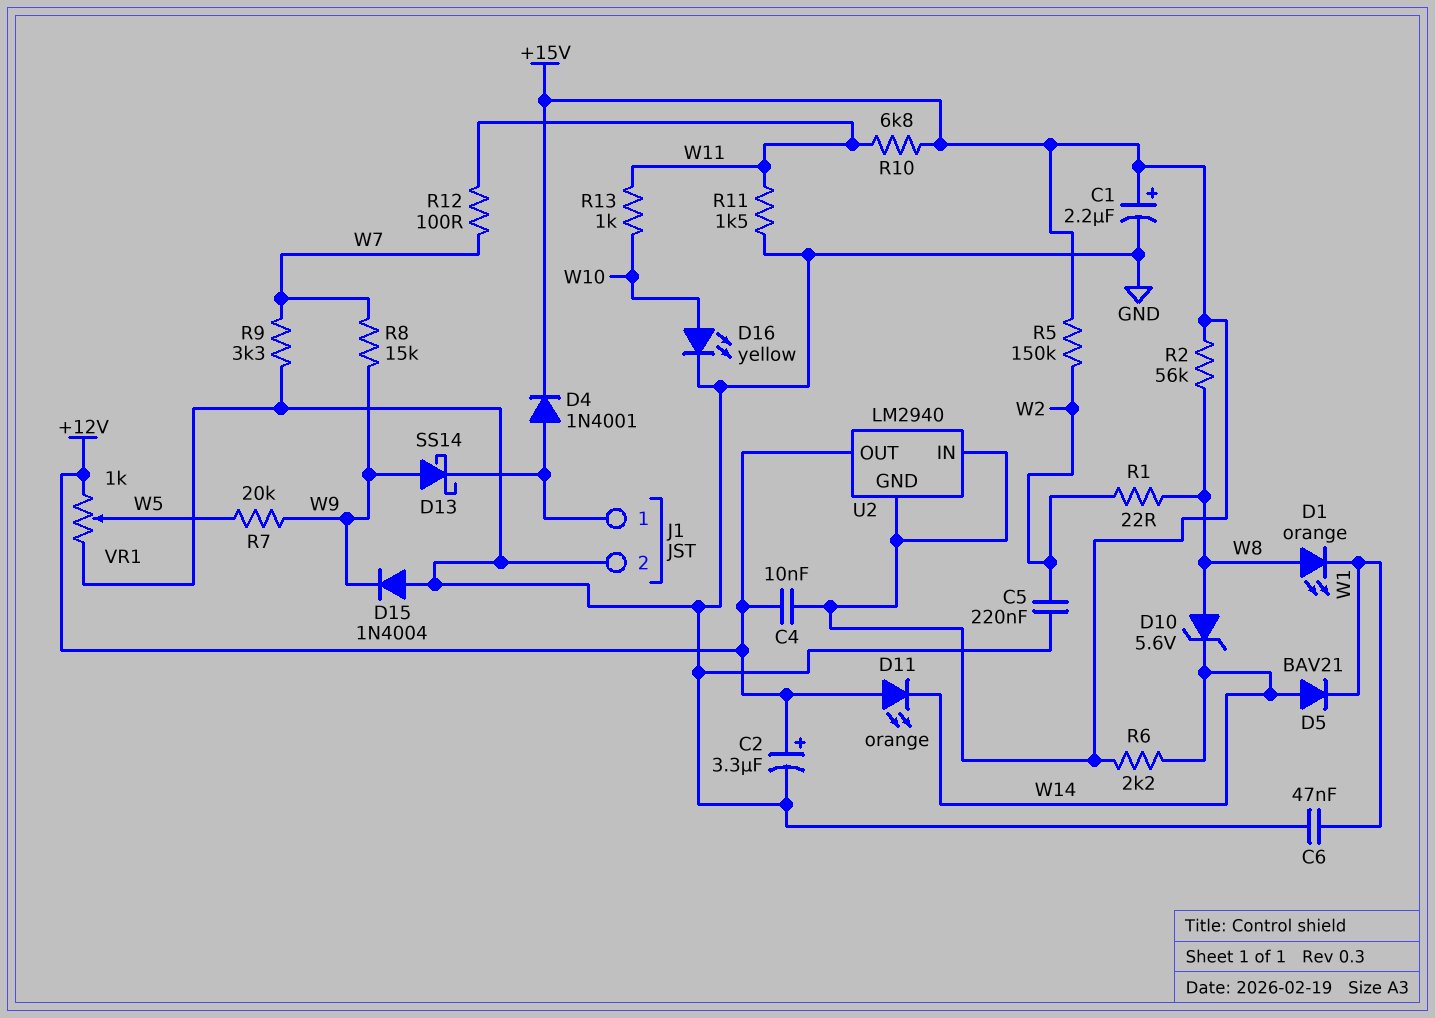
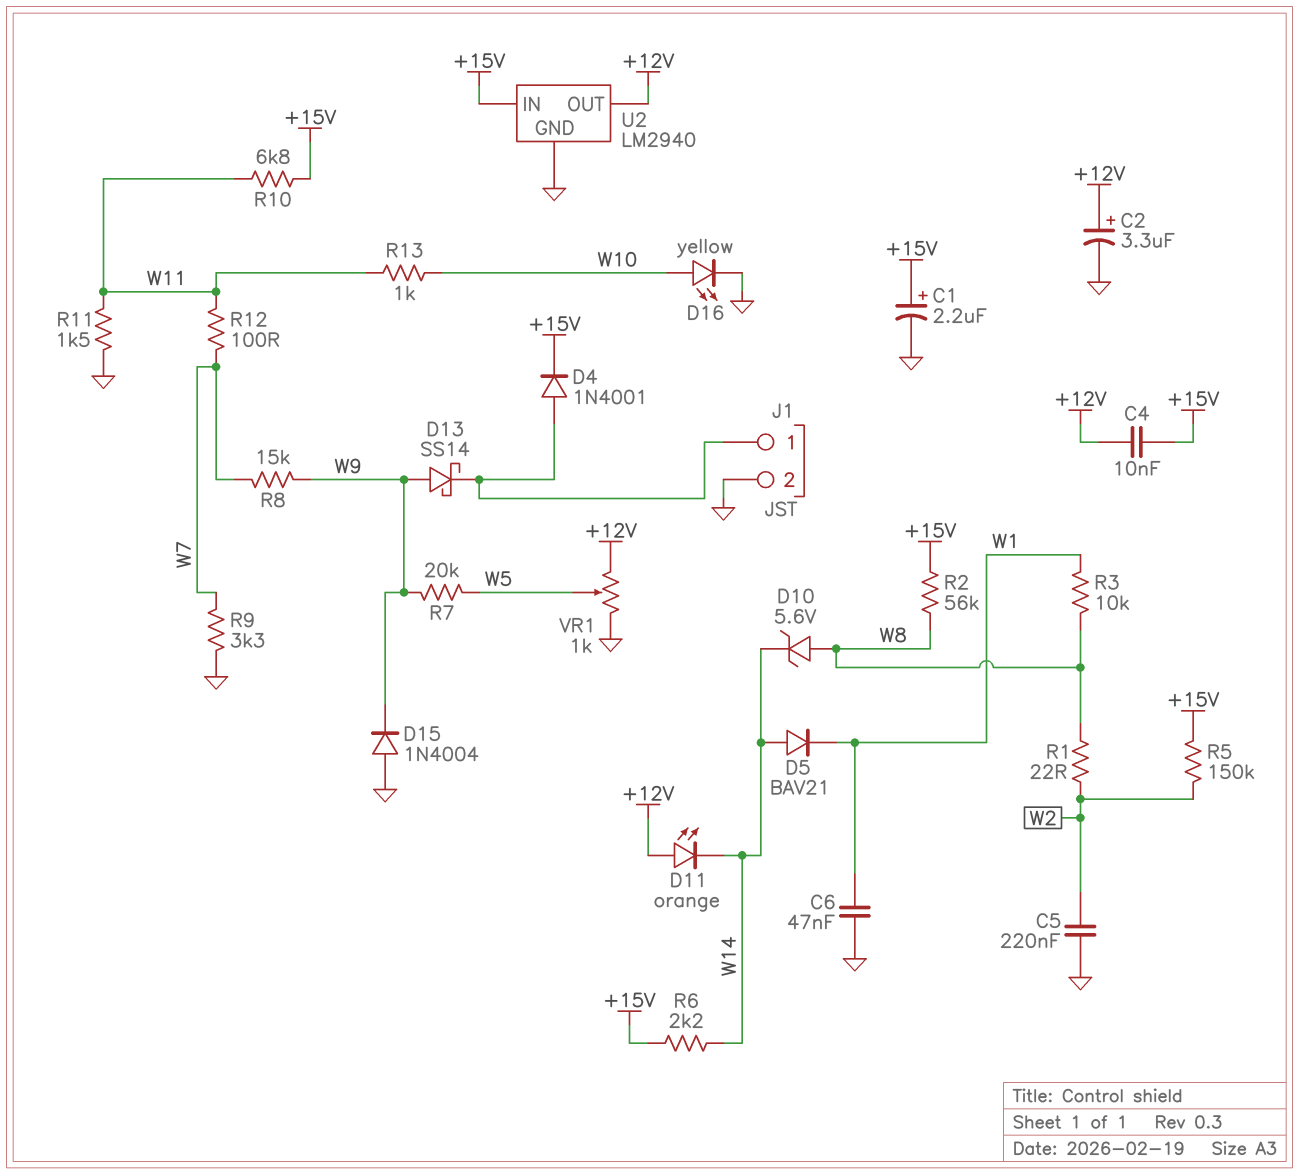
D1: LED orange (A W8, K W1) -> none
R3: none -> 10k (W1, W8)
U2 pin GND: +15V -> GND

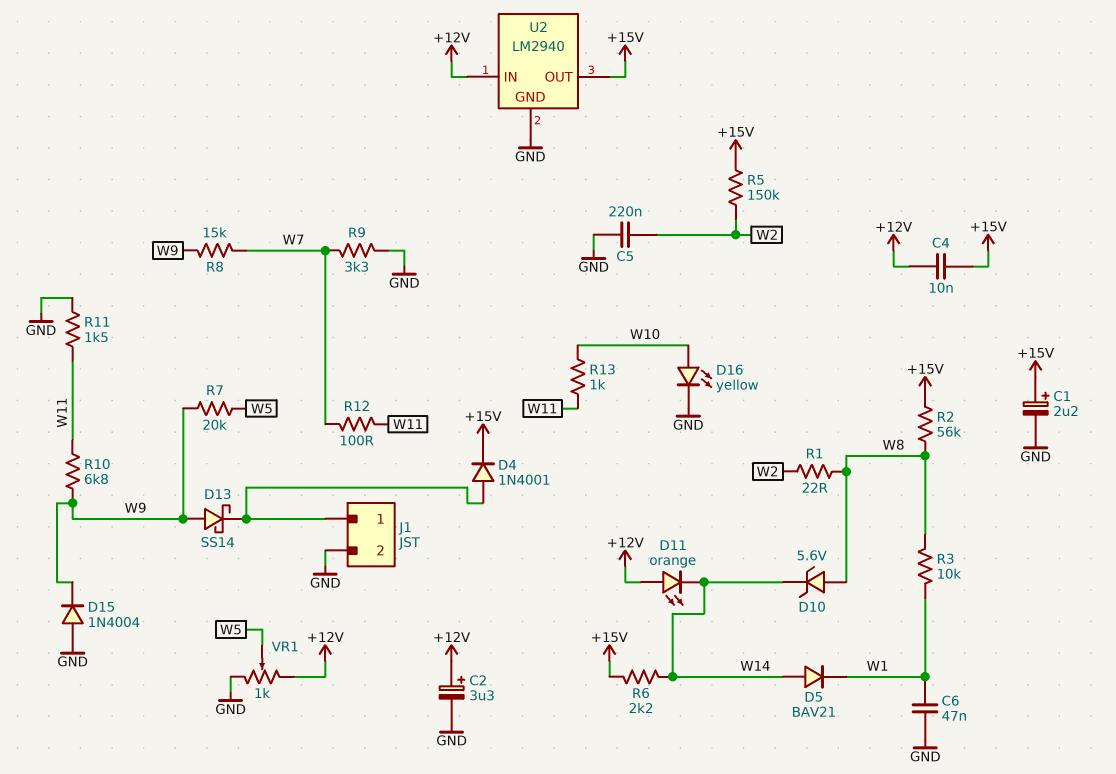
R10: 6.8k (+15V, W11) -> 6.8k (W9, W11)
U2 pin IN: +15V -> +12V
U2 pin OUT: +12V -> +15V

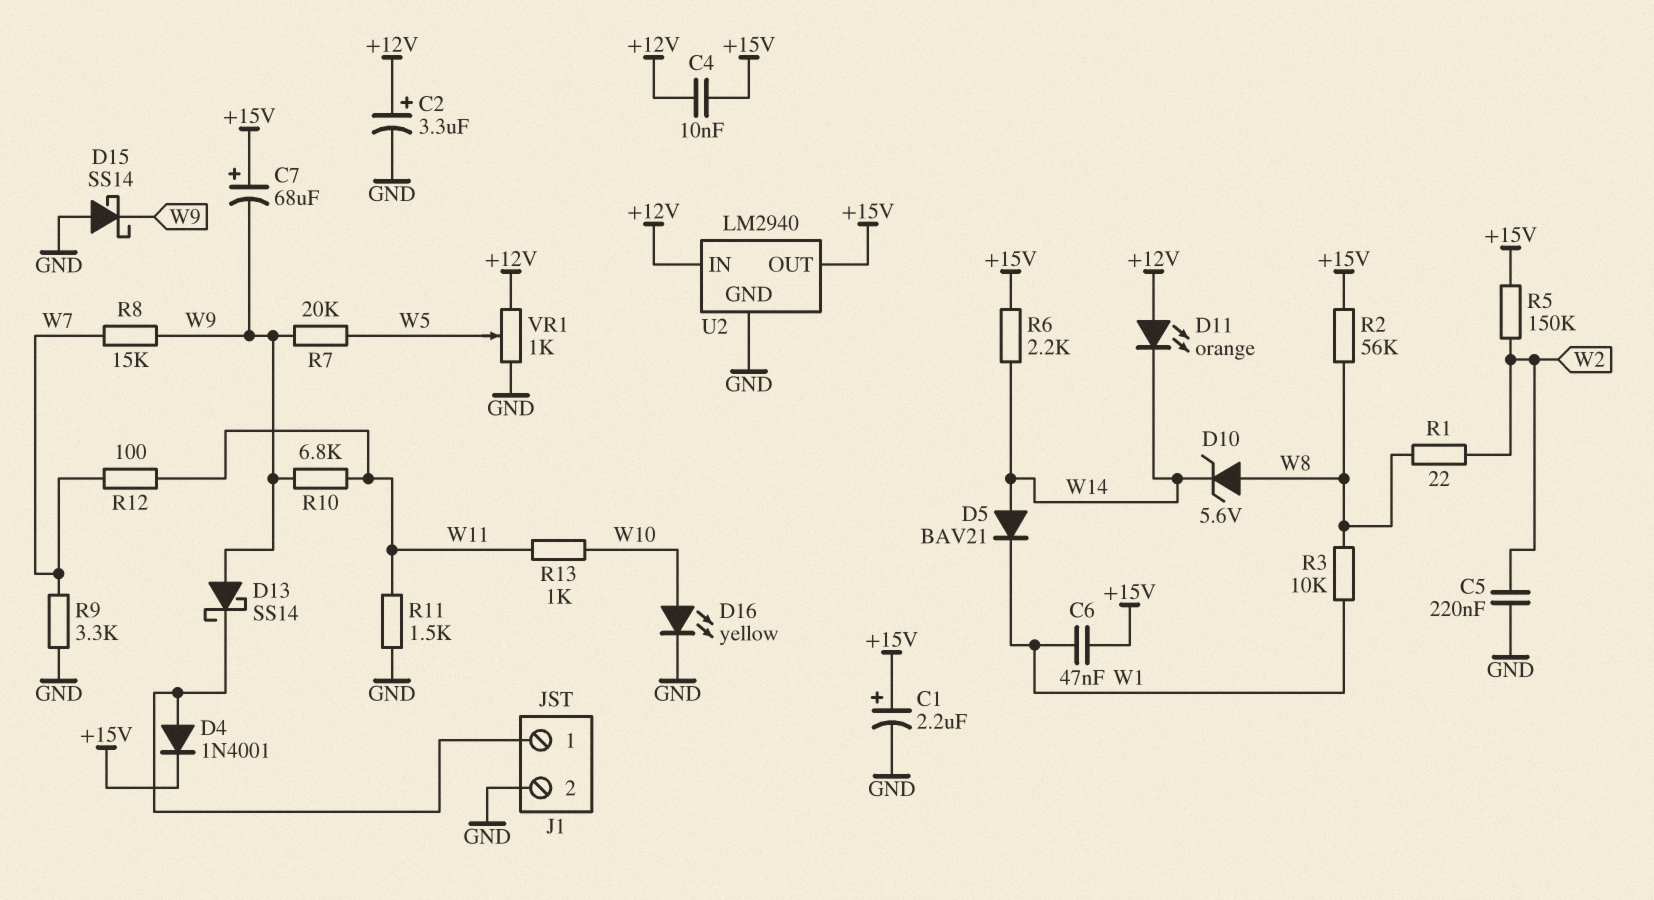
C6: 47nF (GND, W1) -> 47nF (+15V, W1)
C7: none -> 68uF (plus +15V, minus W9)
D15: diode 1N4004 (A GND, K W9) -> schottky SS14 (A GND, K W9)

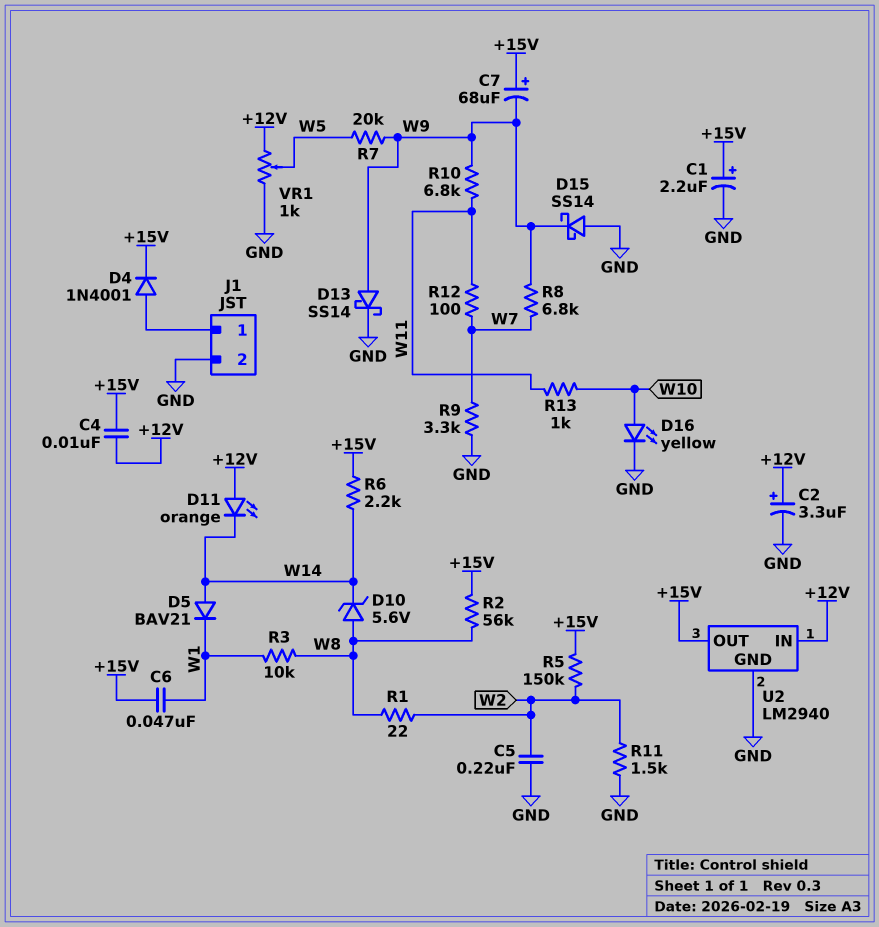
D13: schottky SS14 (A W9, K J1/1) -> schottky SS14 (A W9, K GND)
R8: 15k (W7, W9) -> 6.8k (W7, W9)
R11: 1.5k (GND, W11) -> 1.5k (GND, W2)

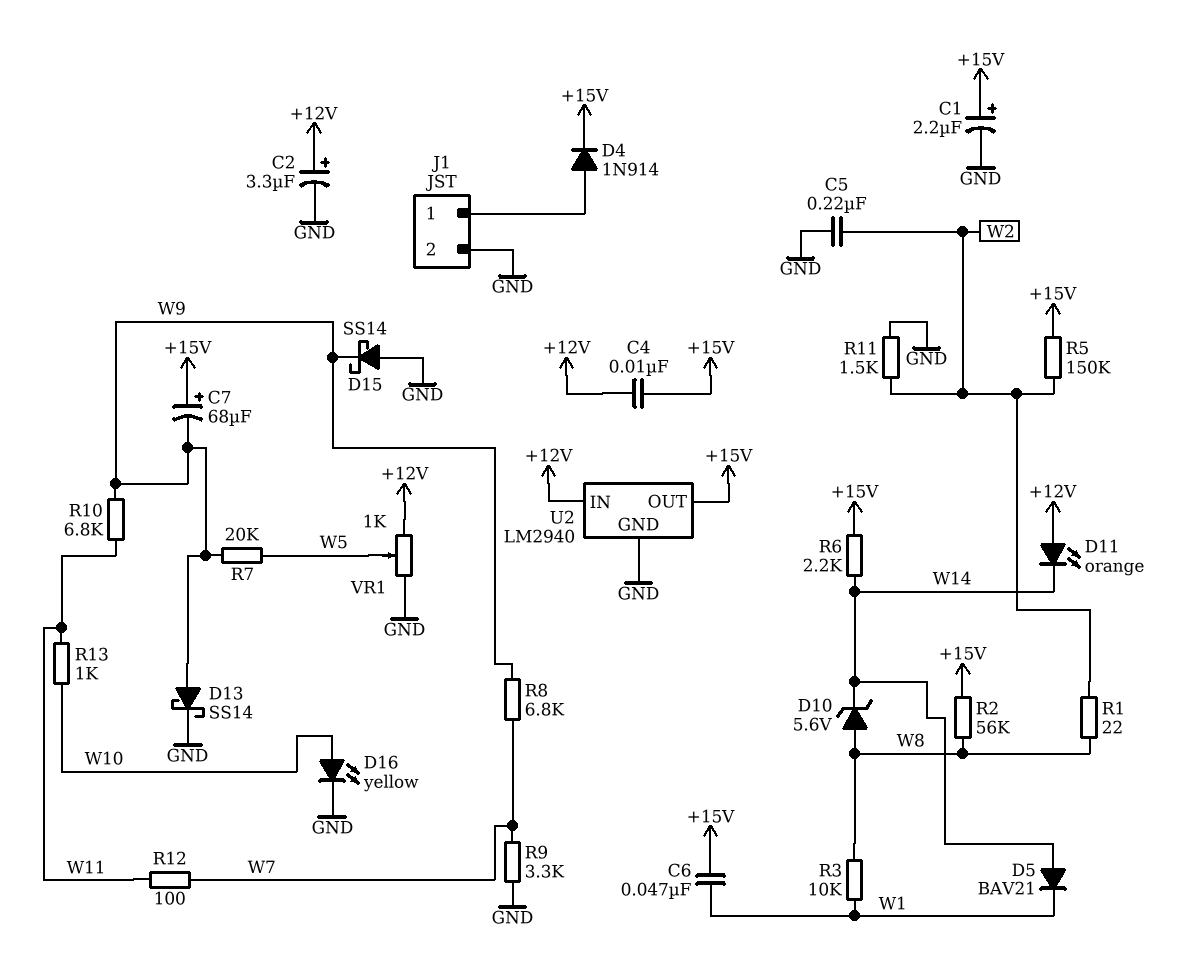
D4: diode 1N4001 (A J1/1, K +15V) -> diode 1N914 (A J1/1, K +15V)

